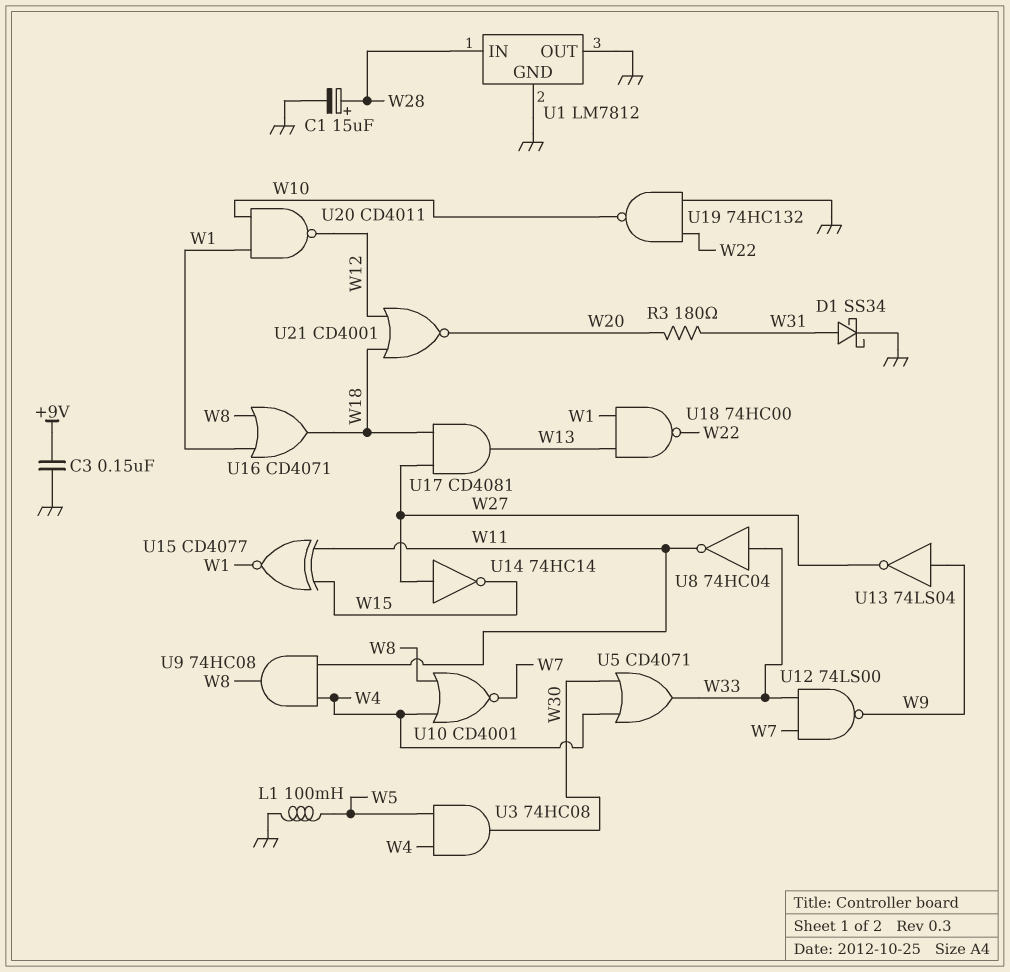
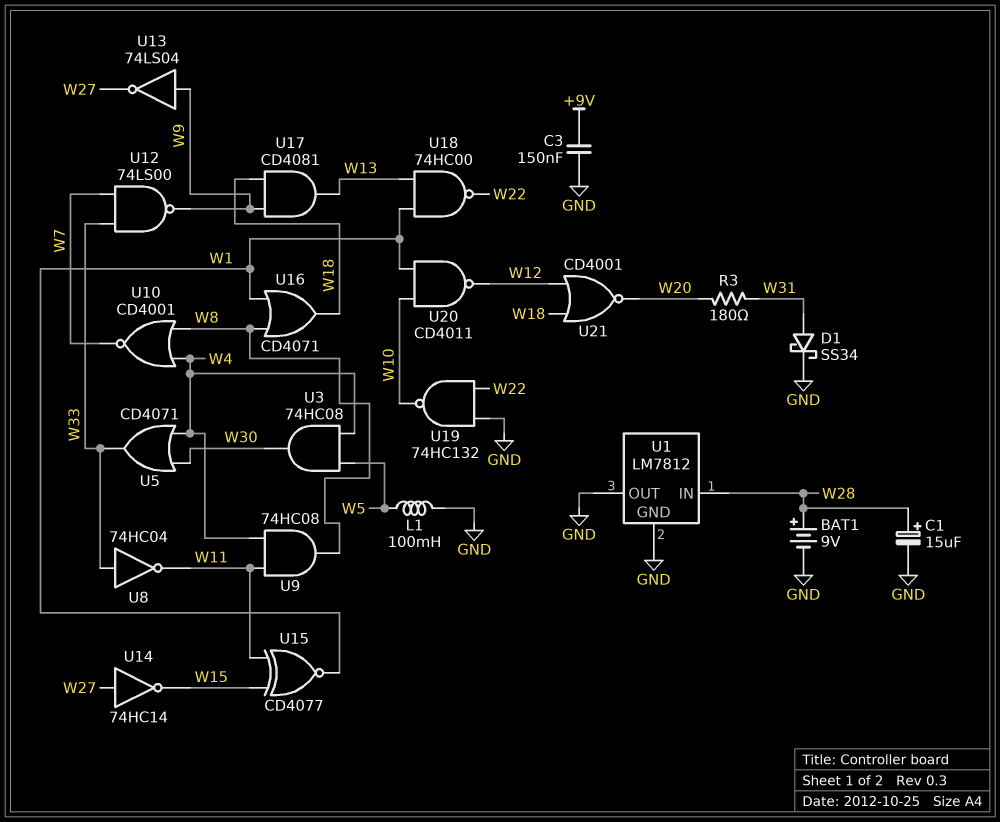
BAT1: none -> 9V (plus W28, minus GND)
U17: AND CD4081 (in W18, in W27, out W13) -> AND CD4081 (in W9, in W18, out W13)

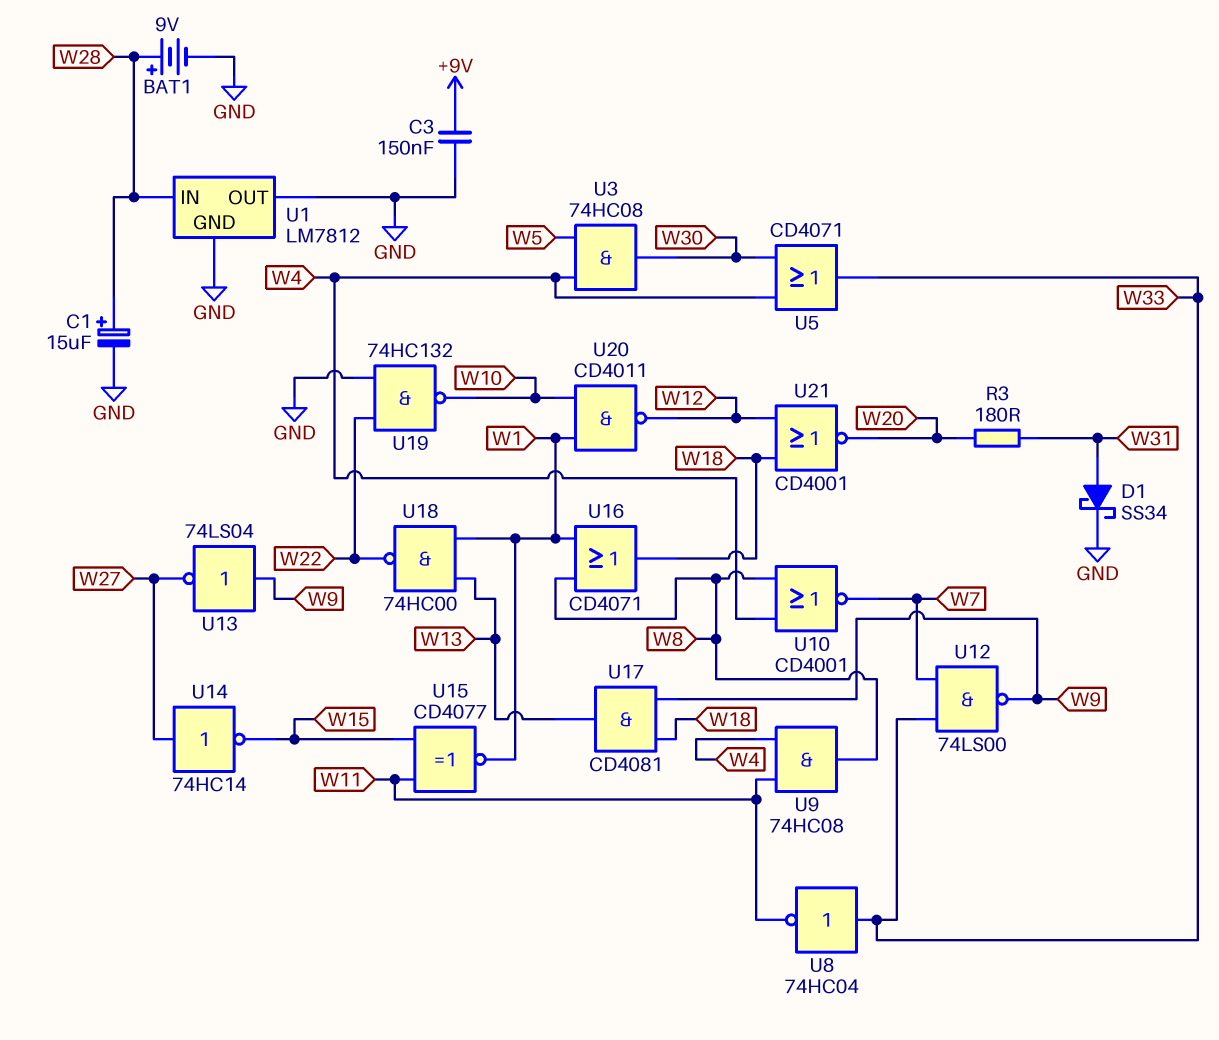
L1: 100mH (GND, W5) -> none

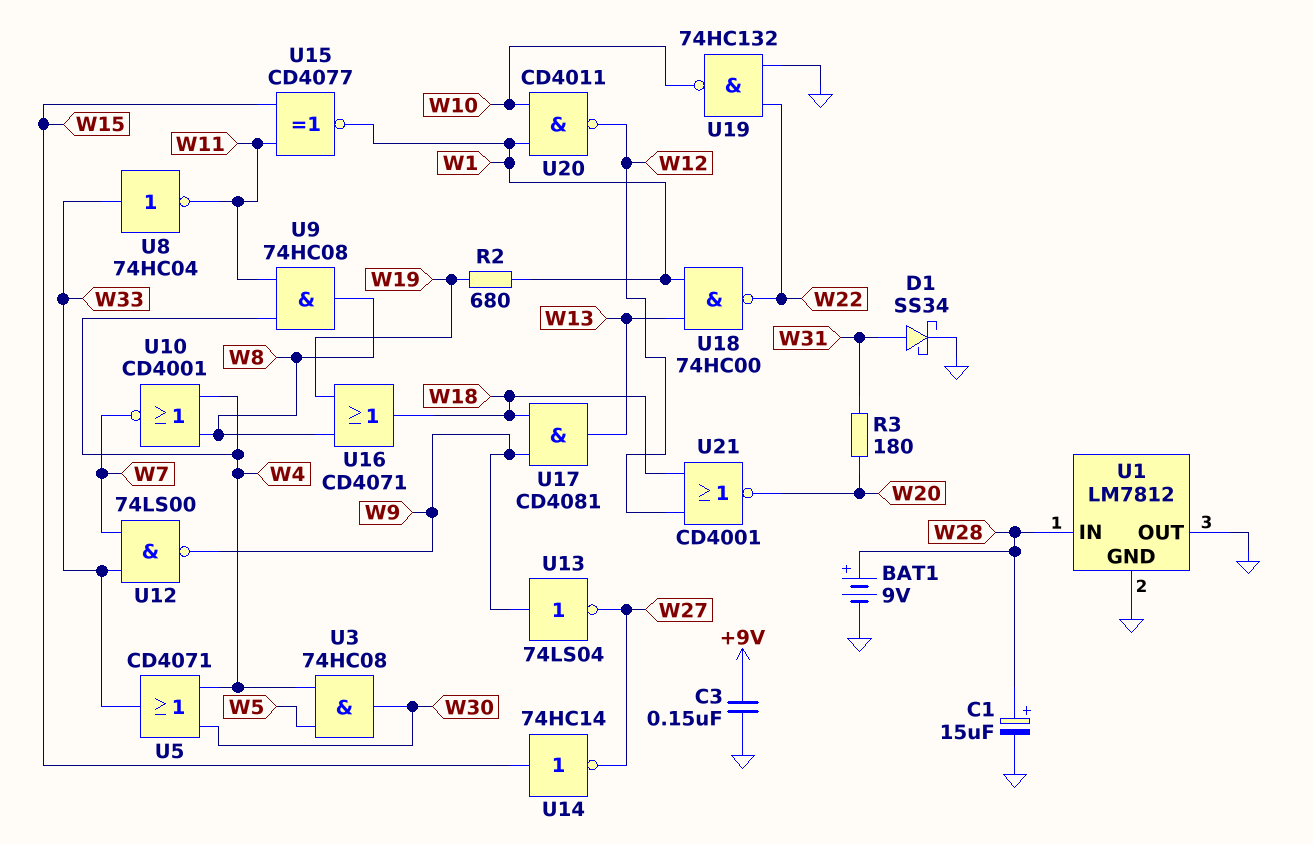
R2: none -> 680 (W1, W19)
U14: NOT 74HC14 (in W27, out W15) -> NOT 74HC14 (in W15, out W27)
U16: OR CD4071 (in W1, in W8, out W18) -> OR CD4071 (in W8, in W19, out W18)

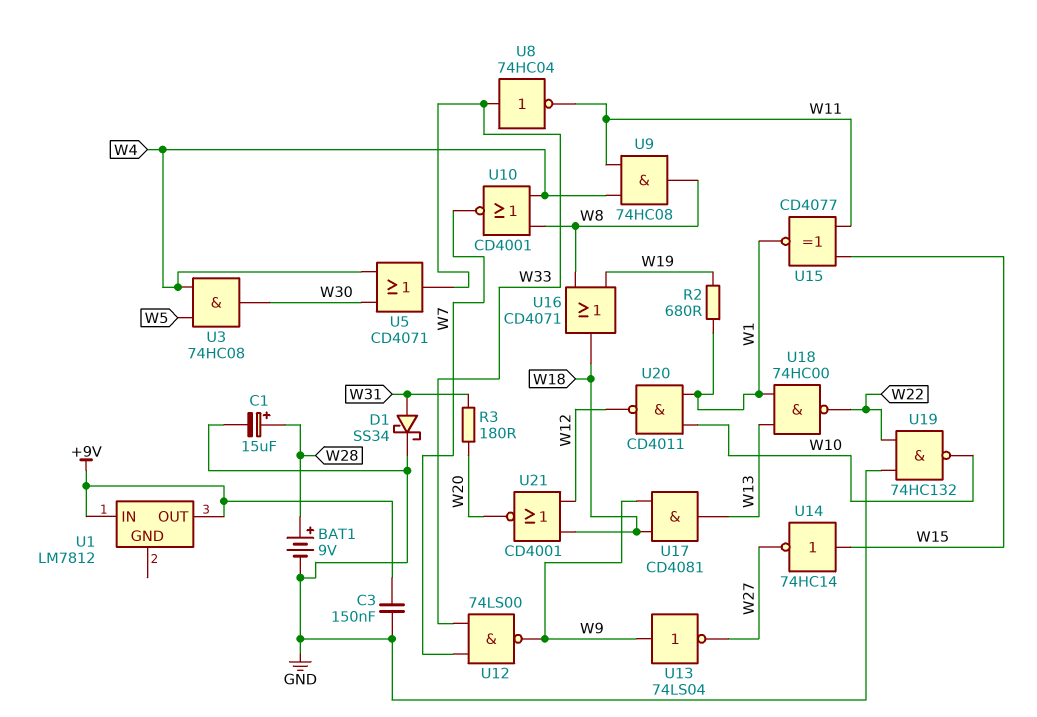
U1 pin GND: GND -> none
U1 pin IN: W28 -> +9V
U1 pin OUT: GND -> +9V

